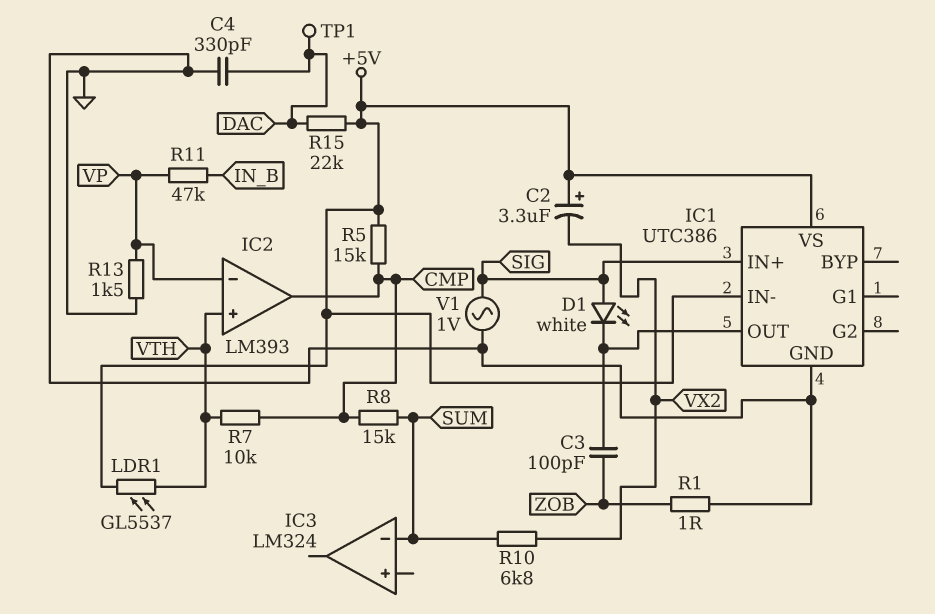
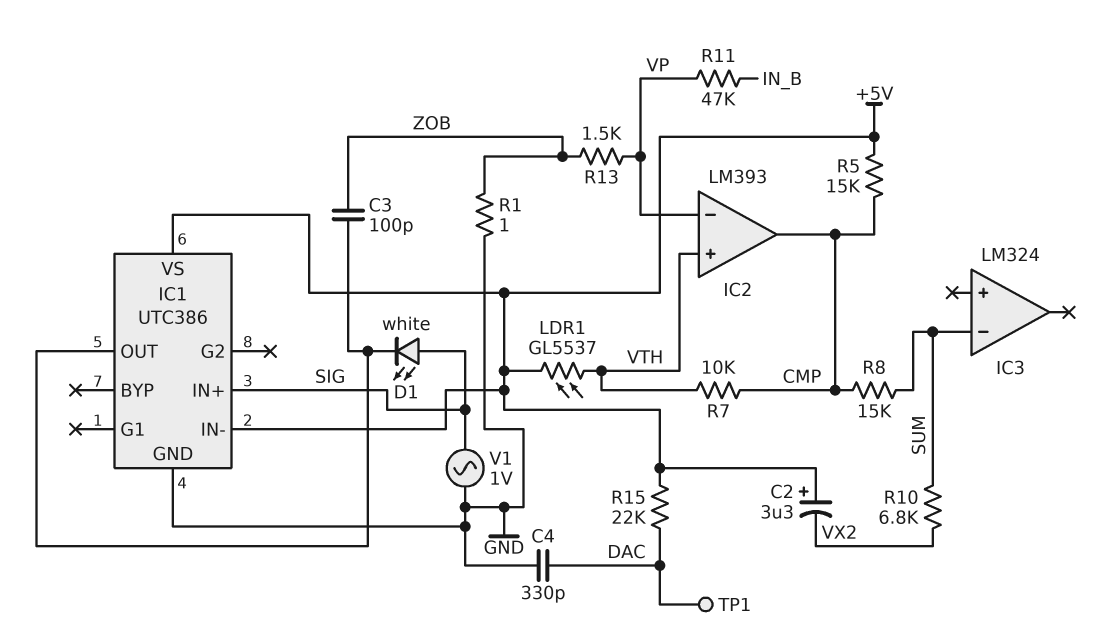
R13: 1.5k (GND, VP) -> 1.5k (VP, ZOB)

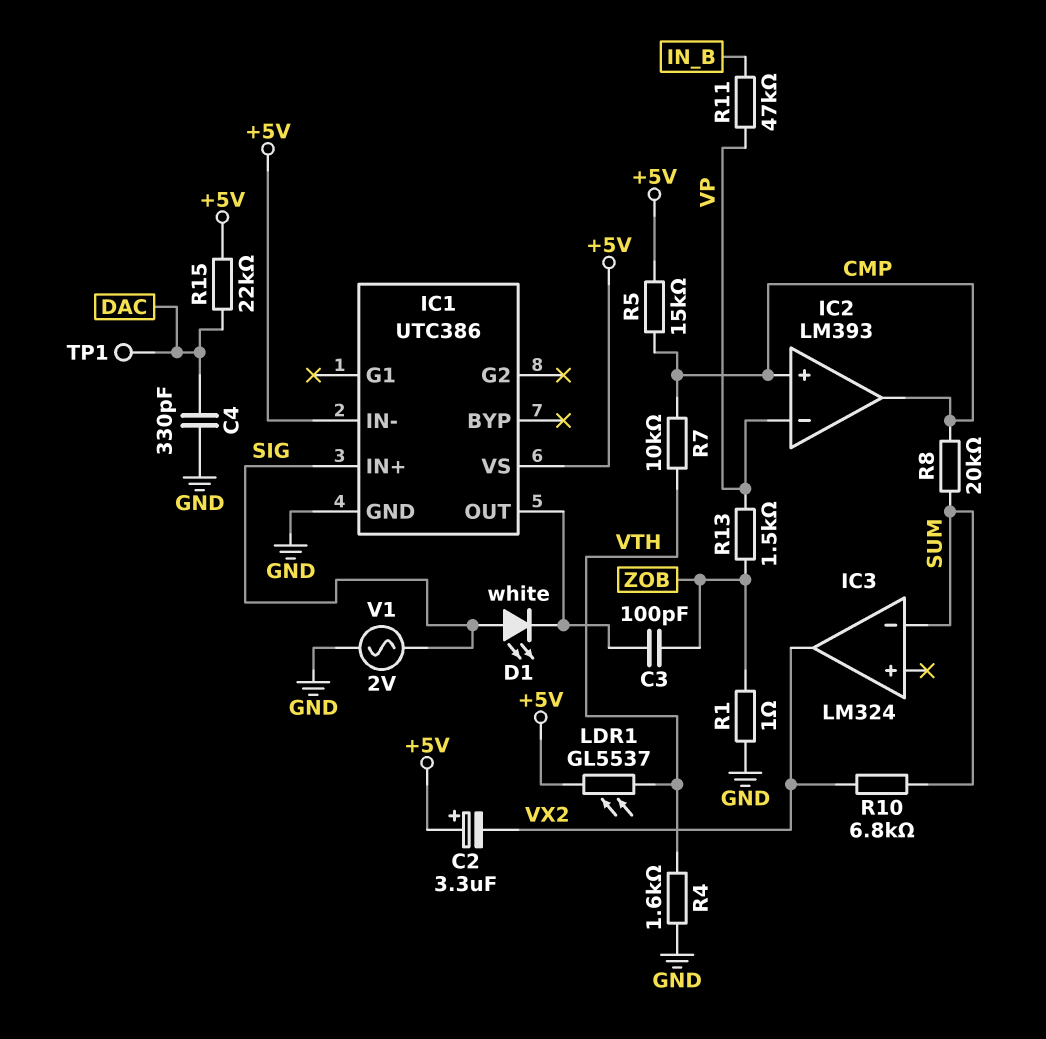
IC2 pin in+: VTH -> CMP
IC3 pin out: none -> VX2
R4: none -> 1.6k (GND, VTH)
R8: 15k (CMP, SUM) -> 20k (CMP, SUM)
V1: AC 1V (GND, SIG) -> AC 2V (GND, SIG)

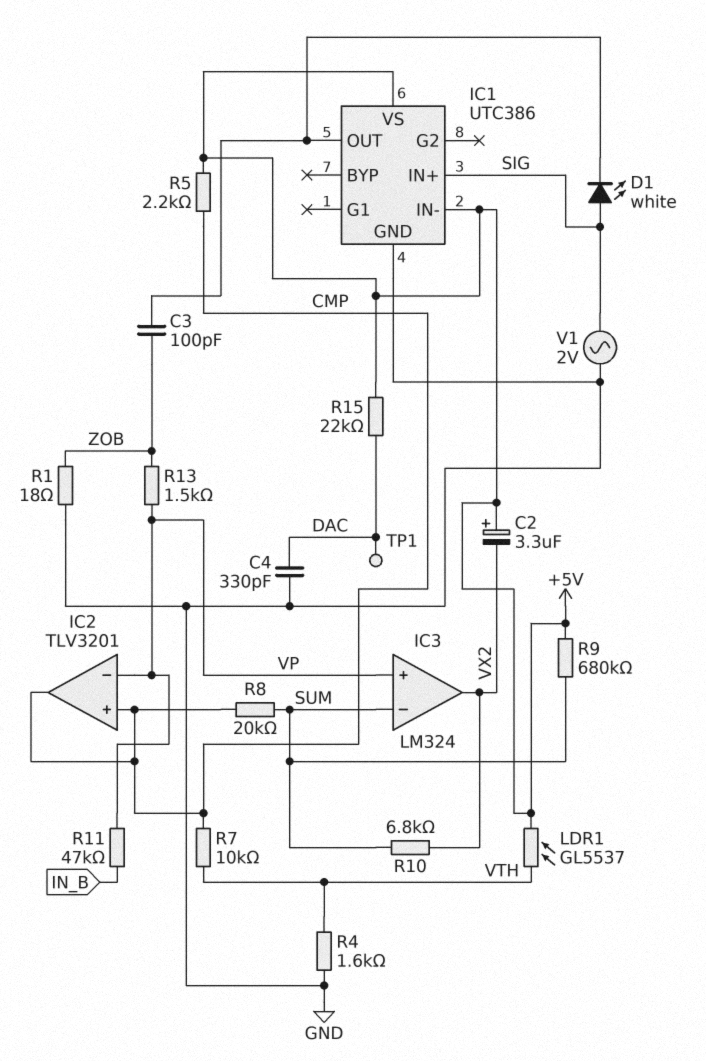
IC2: LM393 -> TLV3201
IC3 pin in+: none -> VP
R1: 1 (GND, ZOB) -> 18 (GND, ZOB)
R5: 15k (+5V, CMP) -> 2.2k (+5V, CMP)
R9: none -> 680k (+5V, SUM)

